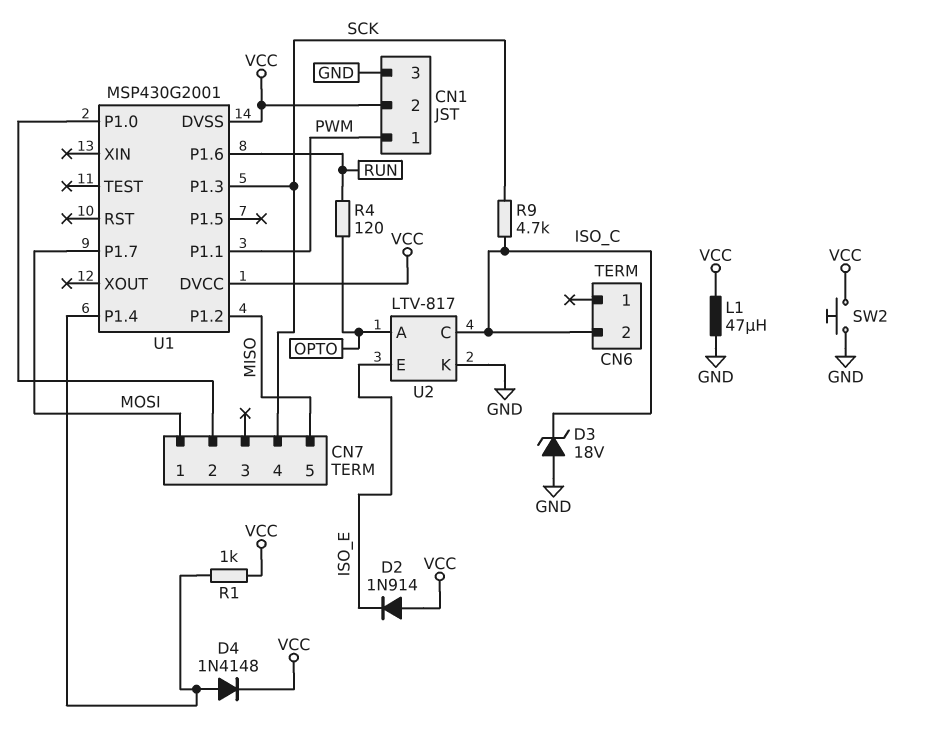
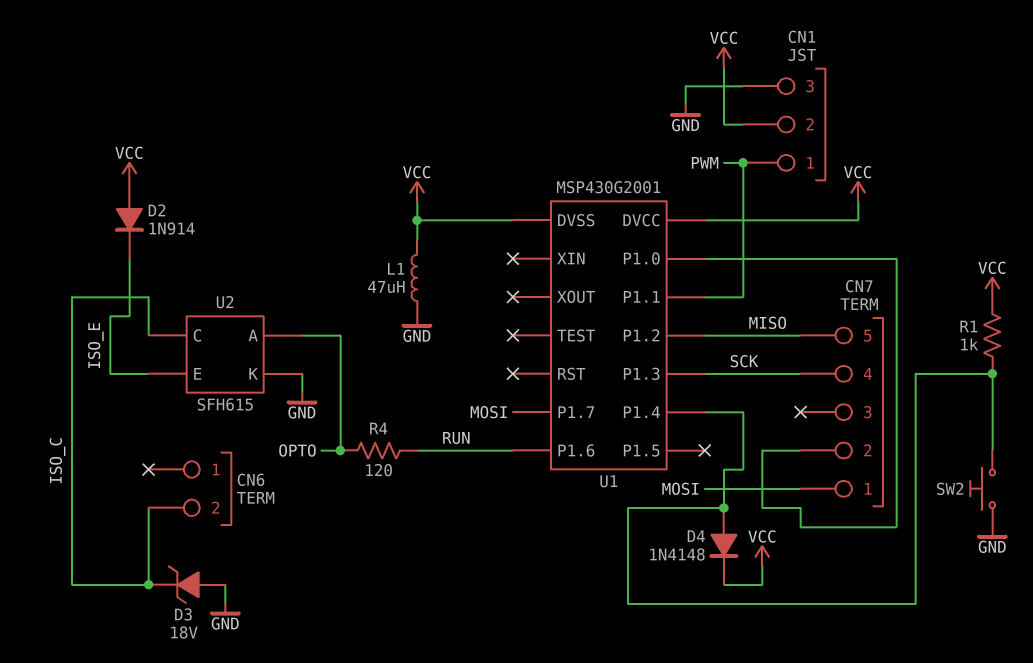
R9: 4.7k (ISO_C, SCK) -> none
SW2: button (GND, VCC) -> button (GND, U1/P1.4)
U2: LTV-817 -> SFH615

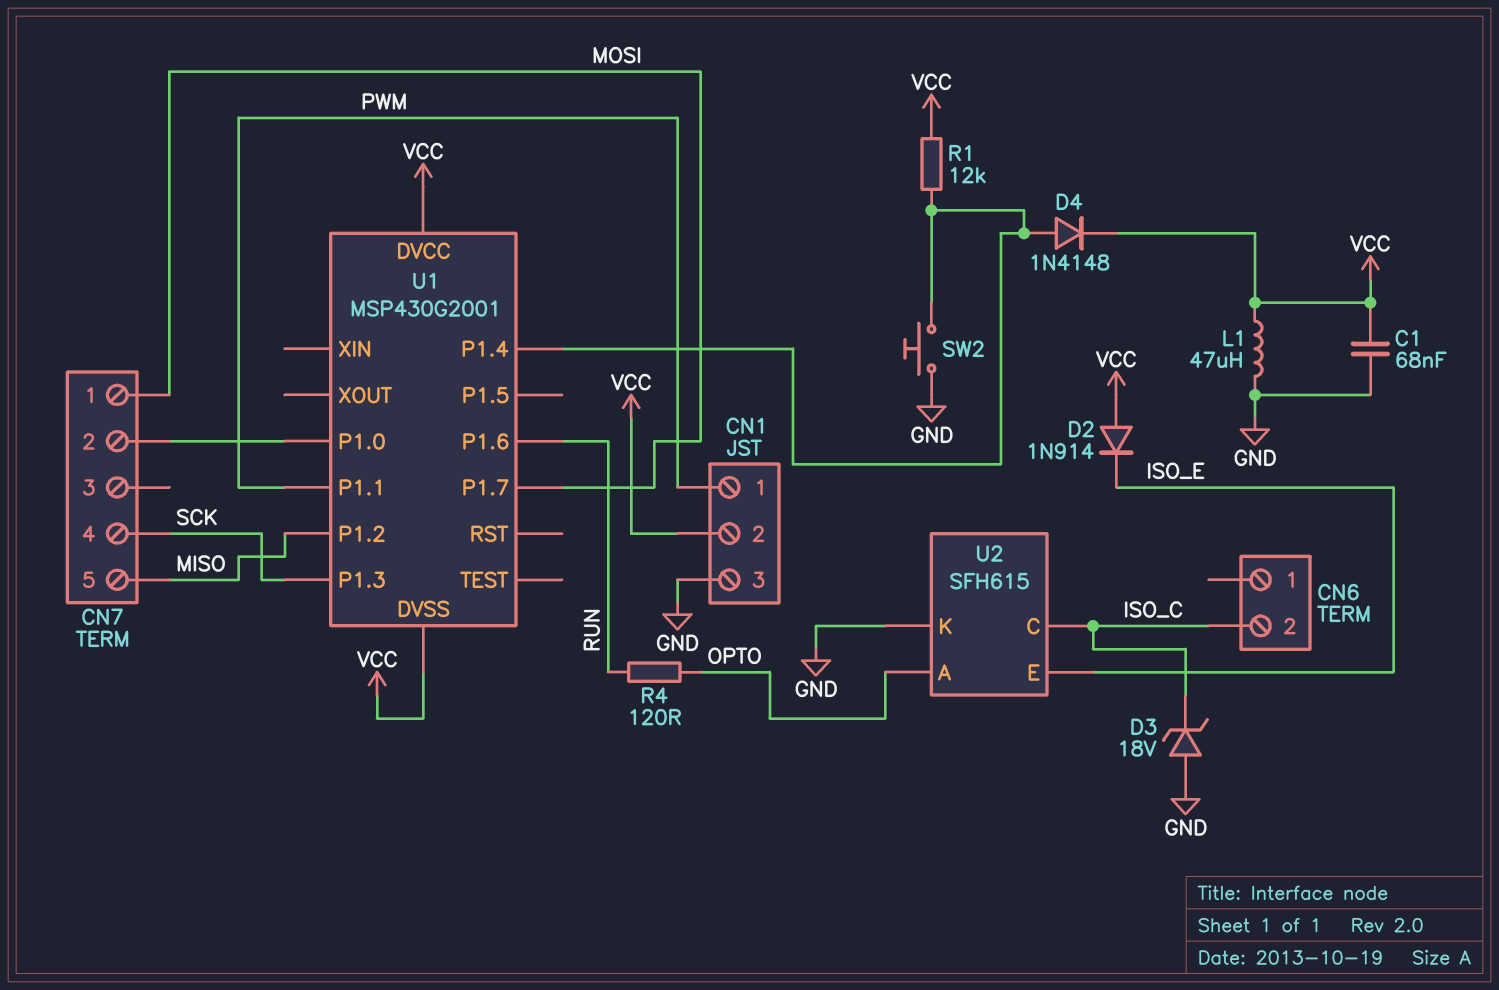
C1: none -> 68nF (GND, VCC)
R1: 1k (U1/P1.4, VCC) -> 12k (U1/P1.4, VCC)

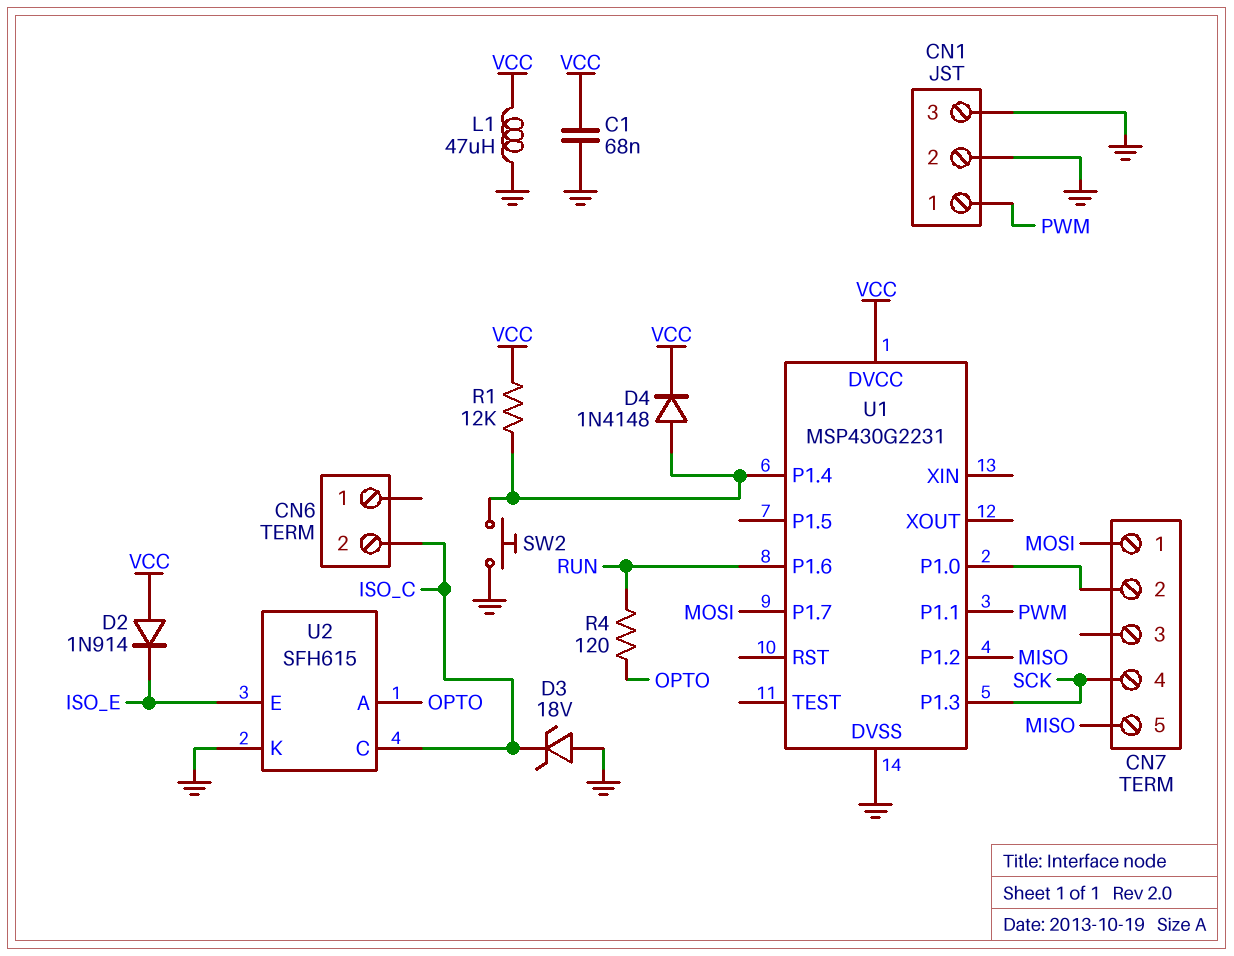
CN1 pin 2: VCC -> GND
U1: MSP430G2001 -> MSP430G2231
U1 pin DVSS: VCC -> GND

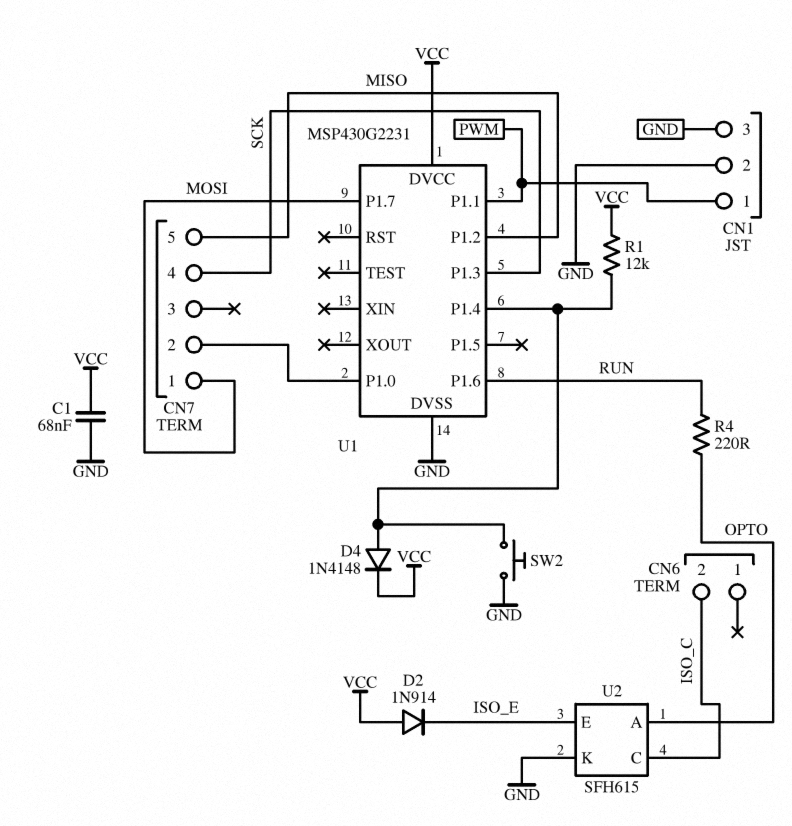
D3: zener 18V (A GND, K ISO_C) -> none
L1: 47uH (GND, VCC) -> none
R4: 120 (OPTO, RUN) -> 220 (OPTO, RUN)

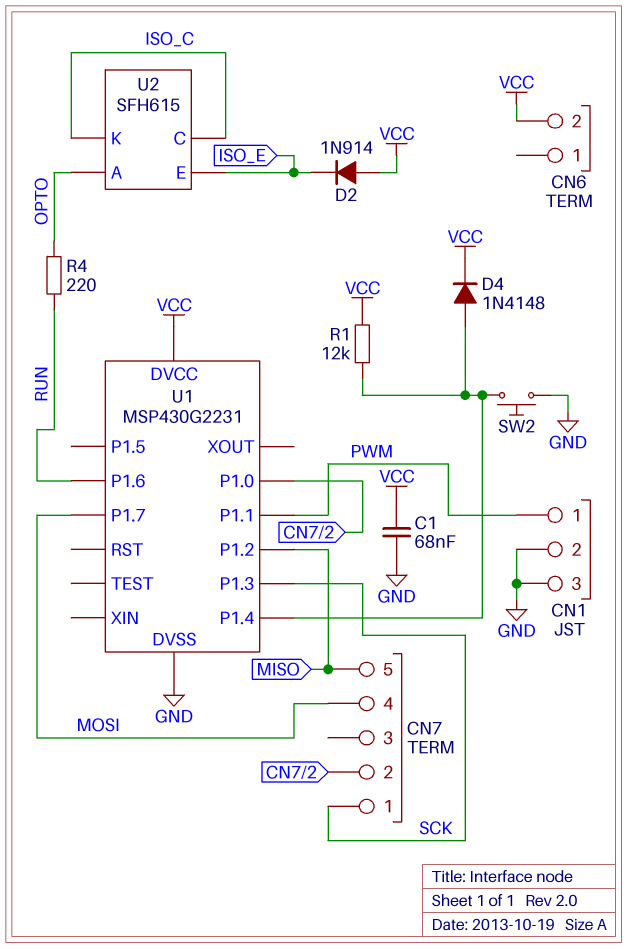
CN6 pin 2: ISO_C -> VCC
CN7 pin 1: MOSI -> SCK
CN7 pin 4: SCK -> MOSI
U2 pin K: GND -> ISO_C

